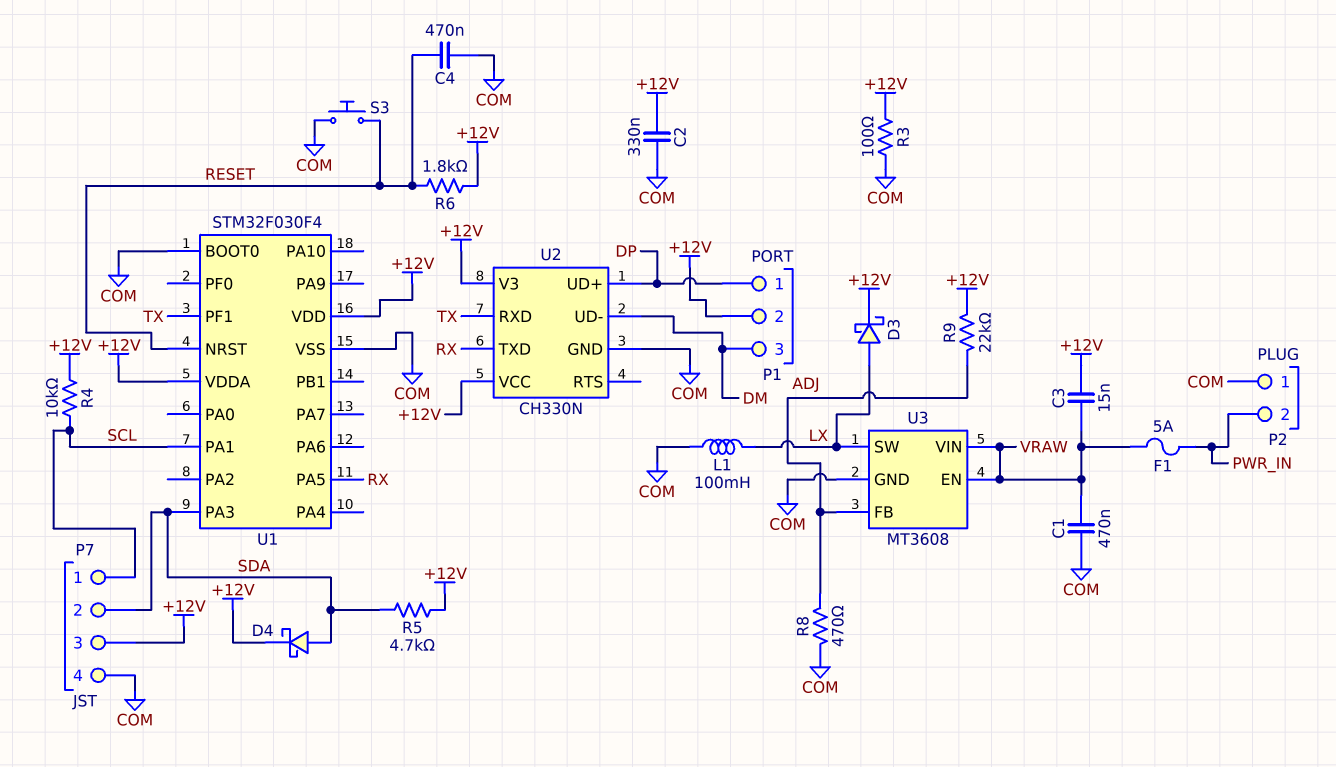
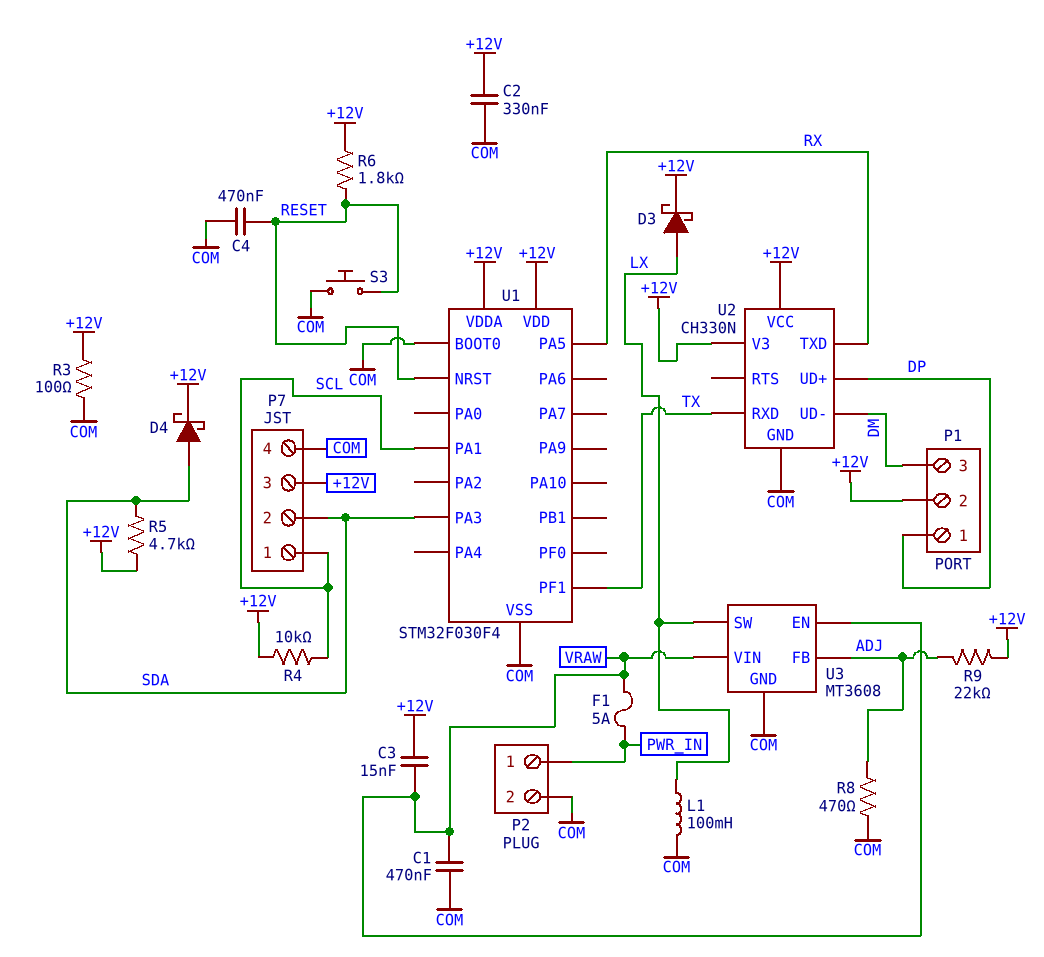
P2 pin 1: COM -> PWR_IN
P2 pin 2: PWR_IN -> COM

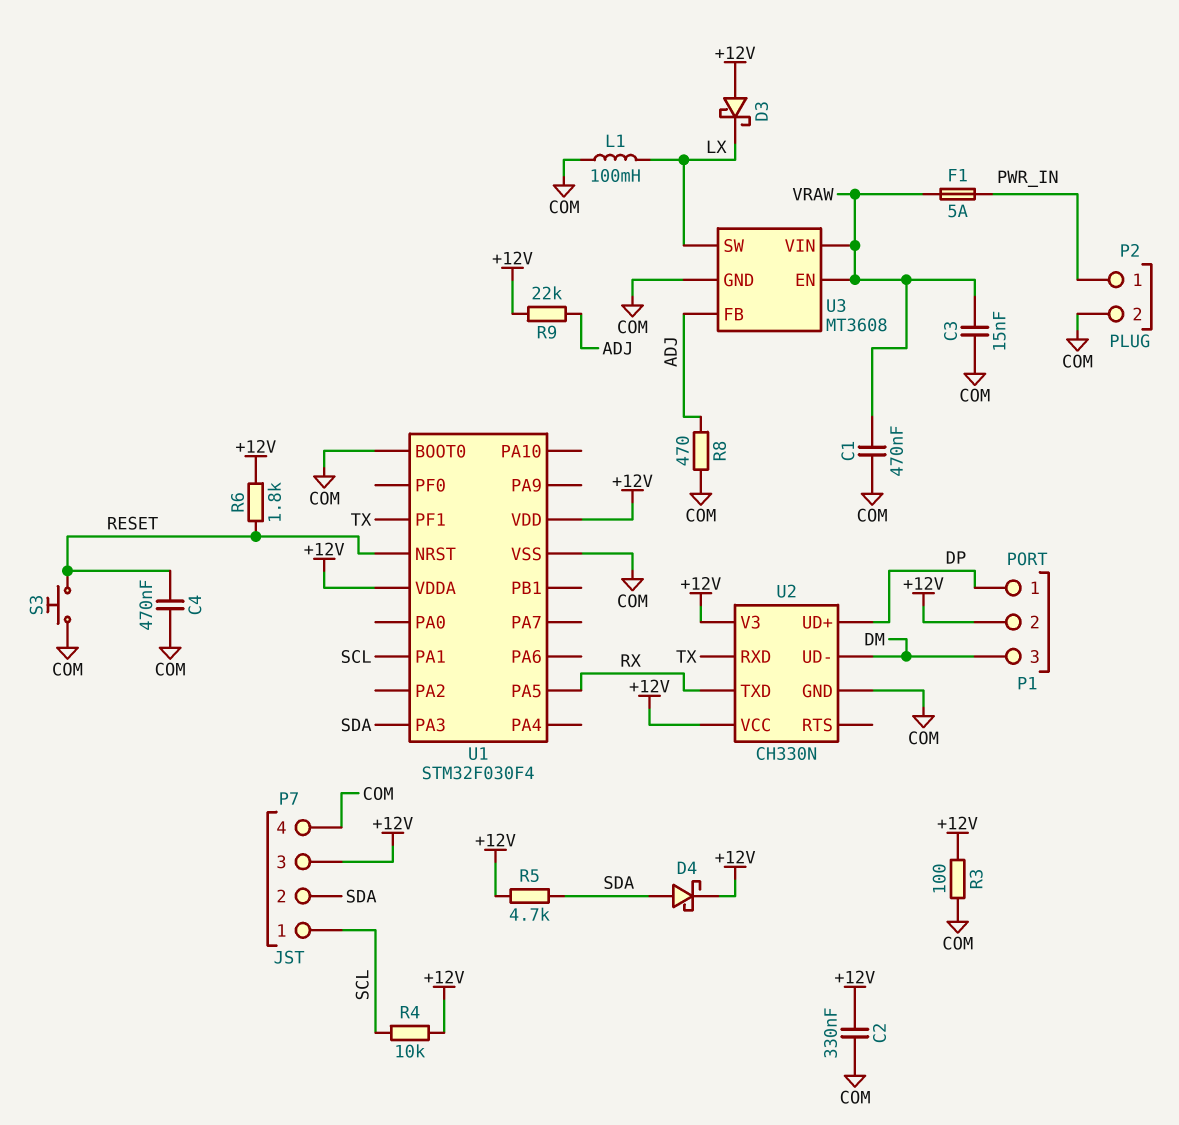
C3: 15nF (+12V, VRAW) -> 15nF (COM, VRAW)
D3: schottky (A LX, K +12V) -> schottky (A +12V, K LX)

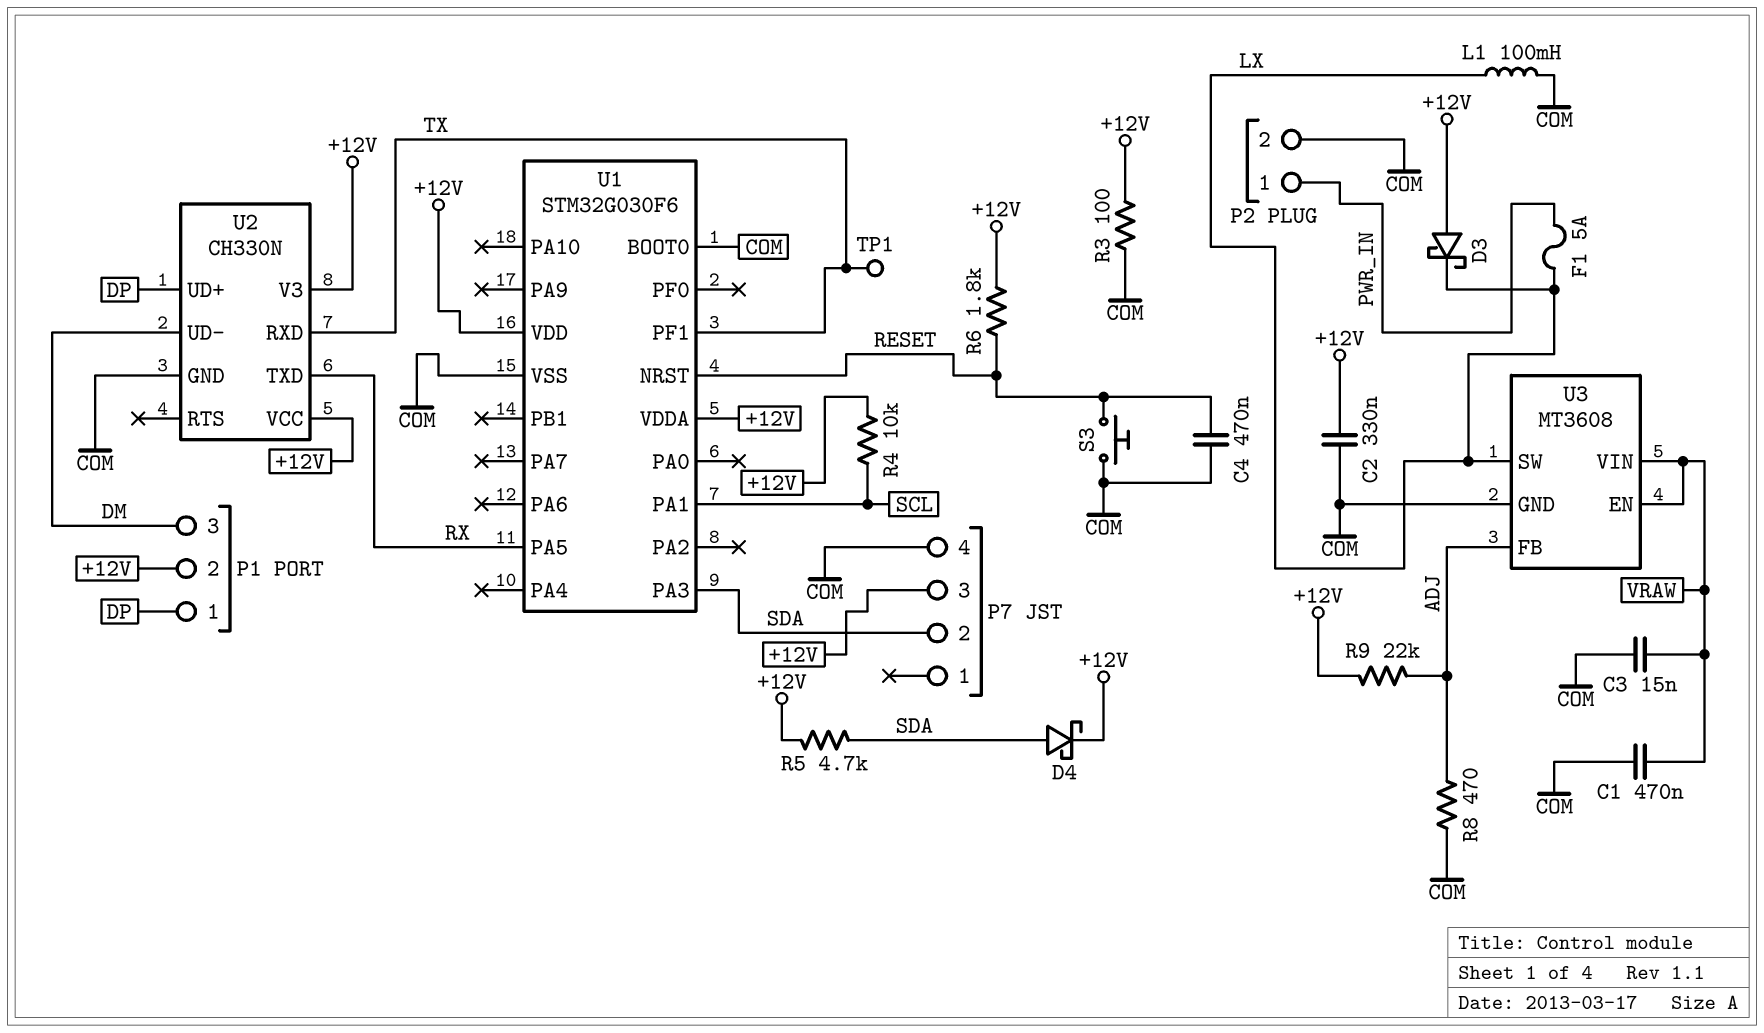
F1: 5A (PWR_IN, VRAW) -> 5A (LX, PWR_IN)
P7 pin 1: SCL -> none
TP1: none -> test point (TX)
U1: STM32F030F4 -> STM32G030F6

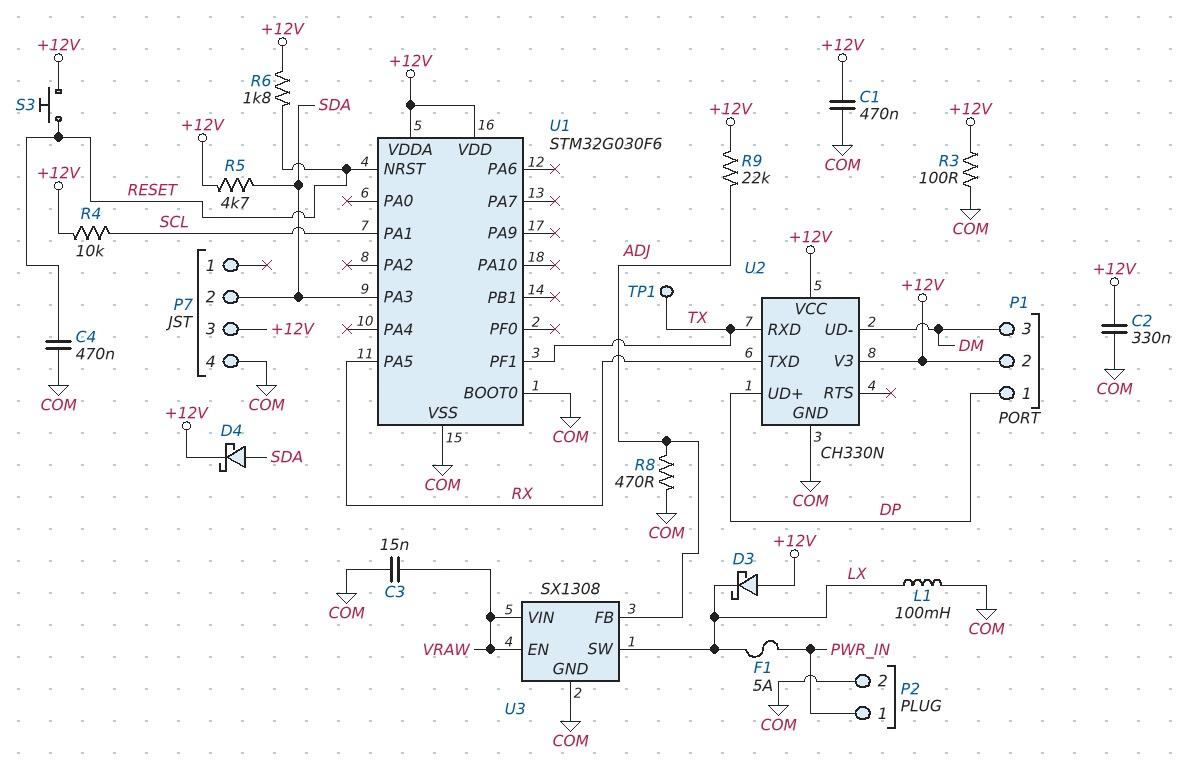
C1: 470nF (COM, VRAW) -> 470nF (+12V, COM)
S3: button (COM, RESET) -> button (+12V, RESET)
U3: MT3608 -> SX1308

